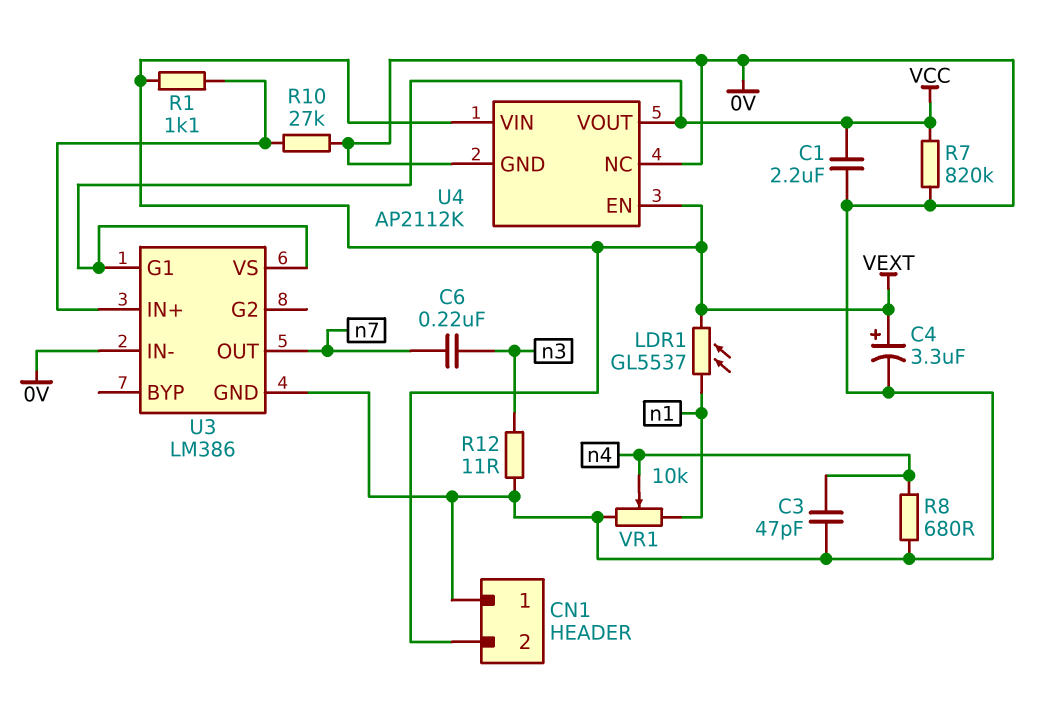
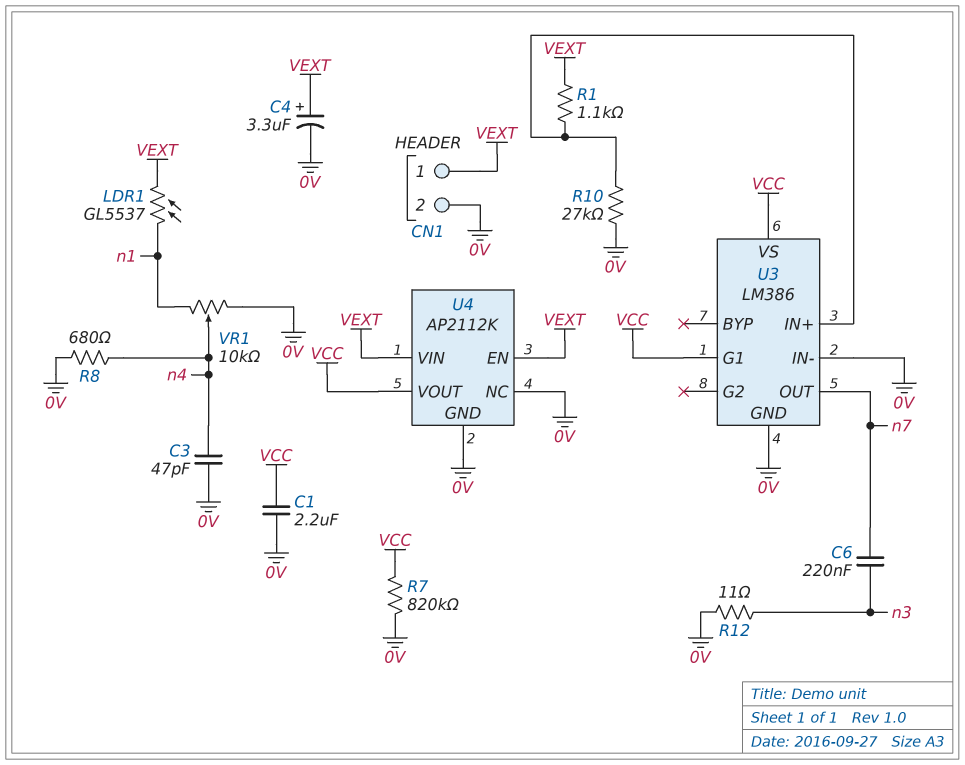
CN1 pin 1: 0V -> VEXT
CN1 pin 2: VEXT -> 0V

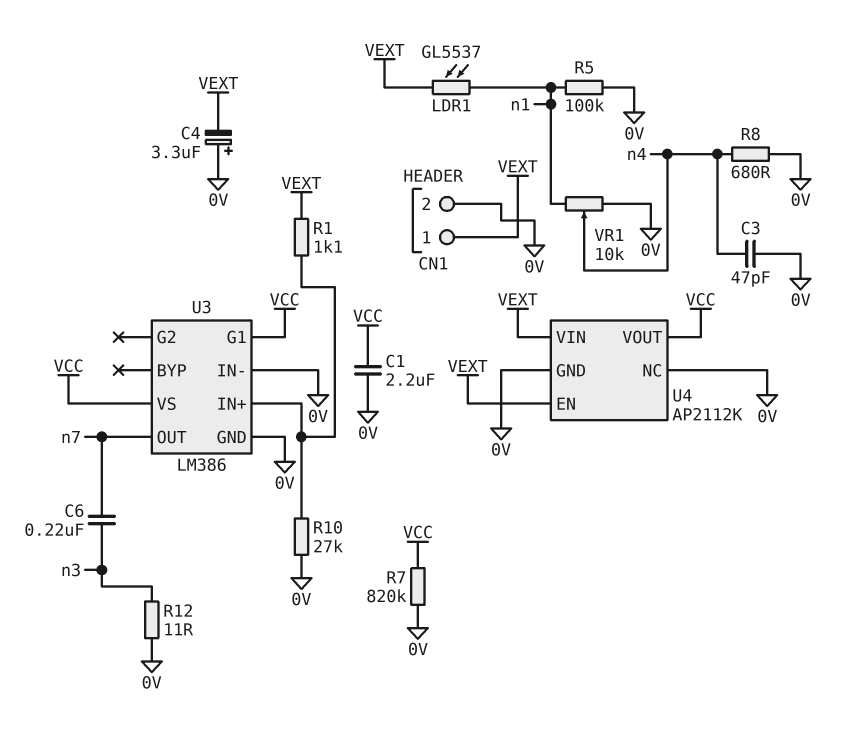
C4: 3.3uF (plus VEXT, minus 0V) -> 3.3uF (plus 0V, minus VEXT)
R5: none -> 100k (0V, n1)

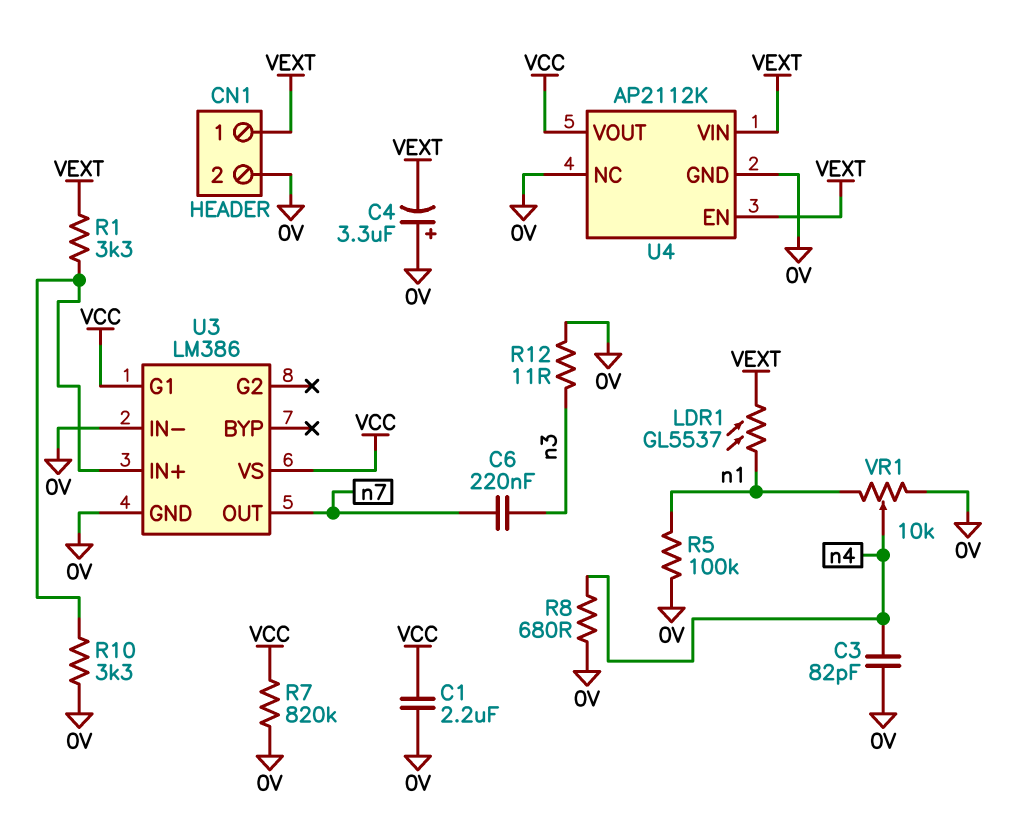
C3: 47pF (0V, n4) -> 82pF (0V, n4)
R1: 1.1k (U3/IN+, VEXT) -> 3.3k (U3/IN+, VEXT)
R10: 27k (0V, U3/IN+) -> 3.3k (0V, U3/IN+)

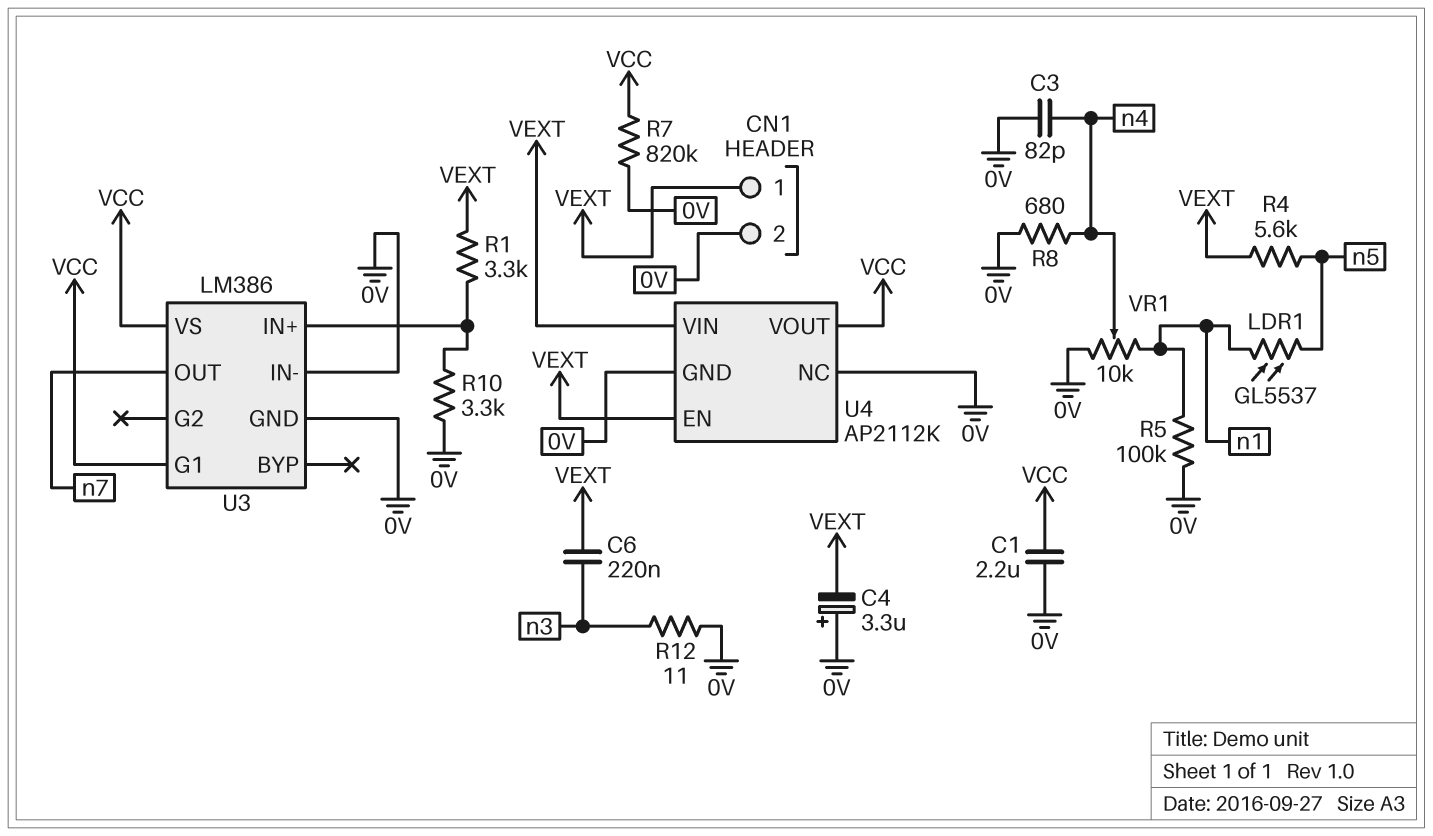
C6: 220nF (n3, n7) -> 220nF (VEXT, n3)
LDR1: GL5537 (VEXT, n1) -> GL5537 (n1, n5)
R4: none -> 5.6k (VEXT, n5)

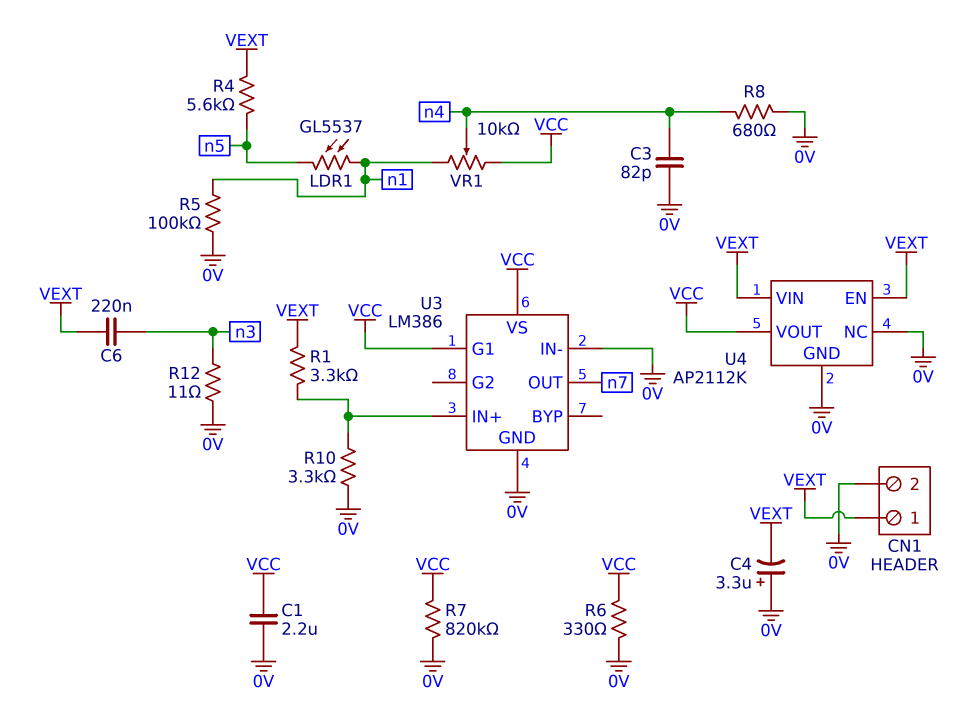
R6: none -> 330 (0V, VCC)
VR1: 10k (0V, n1, wiper n4) -> 10k (VCC, n1, wiper n4)

